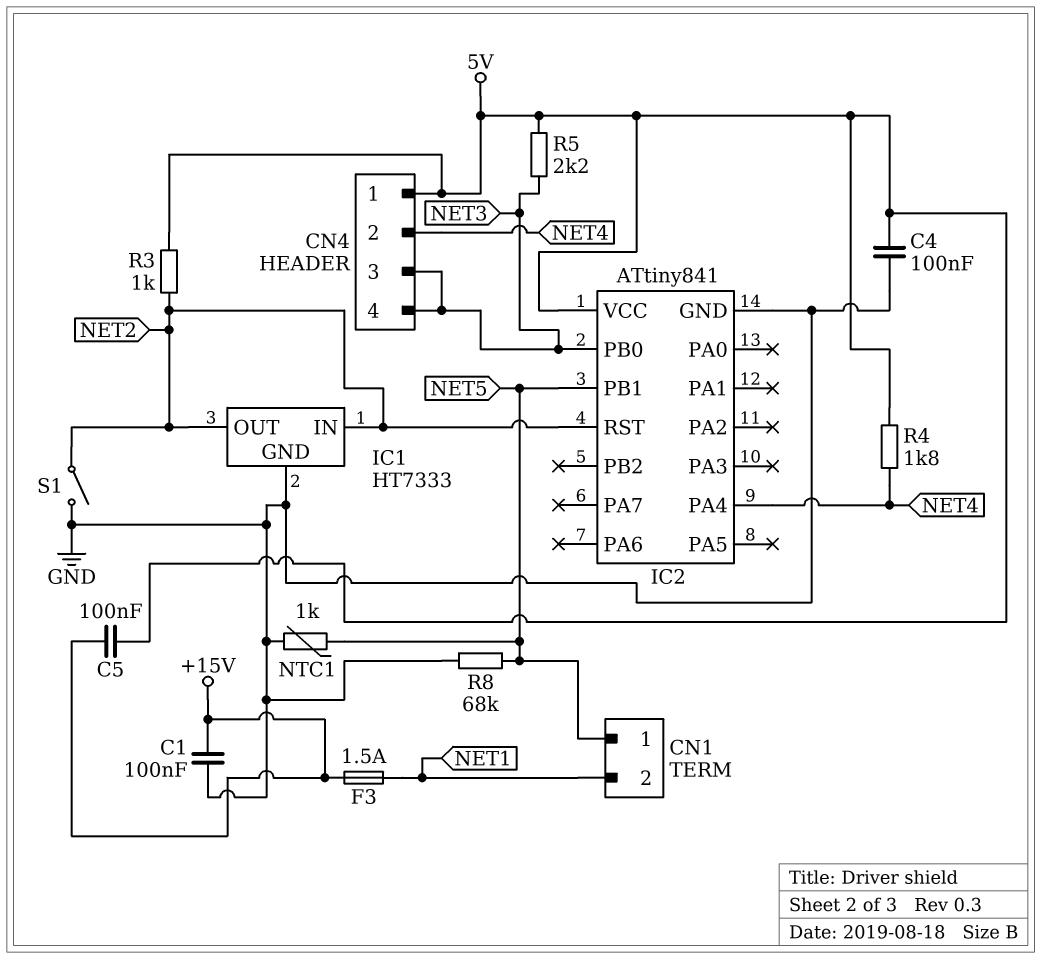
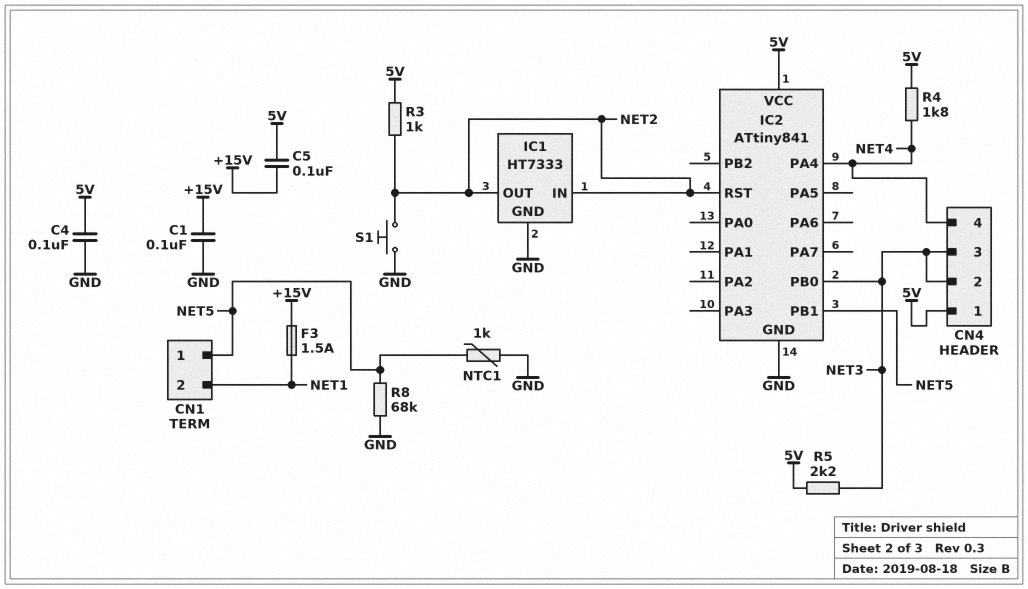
CN4 pin 2: NET4 -> NET3
CN4 pin 4: NET3 -> NET4
S1: switch (GND, NET2) -> button (GND, NET2)

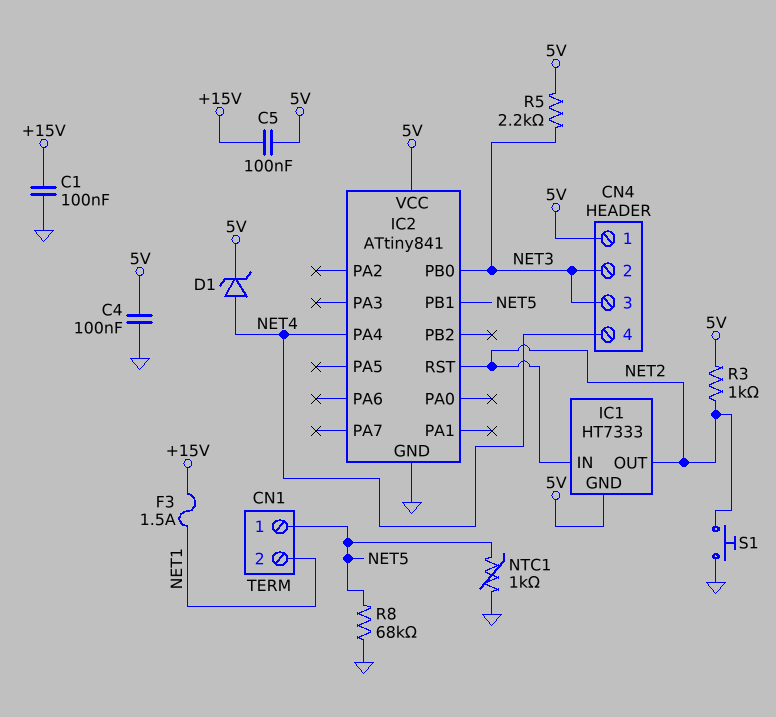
D1: none -> zener (A NET4, K 5V)
IC1 pin GND: GND -> 5V
R4: 1.8k (5V, NET4) -> none

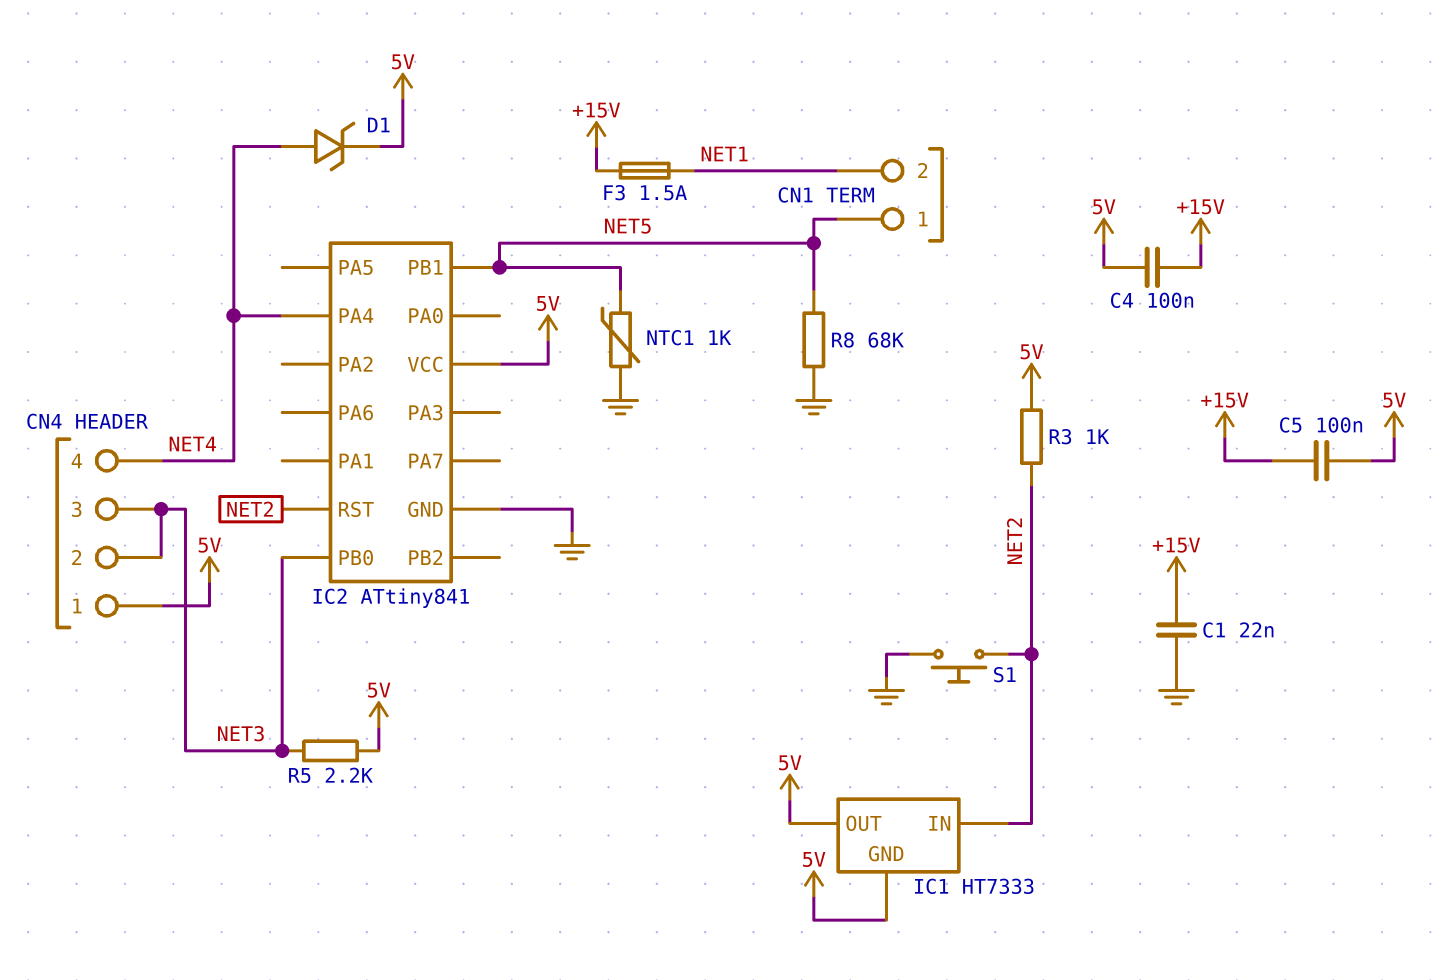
C1: 100nF (+15V, GND) -> 22nF (+15V, GND)
C4: 100nF (5V, GND) -> 100nF (+15V, 5V)
IC1 pin OUT: NET2 -> 5V

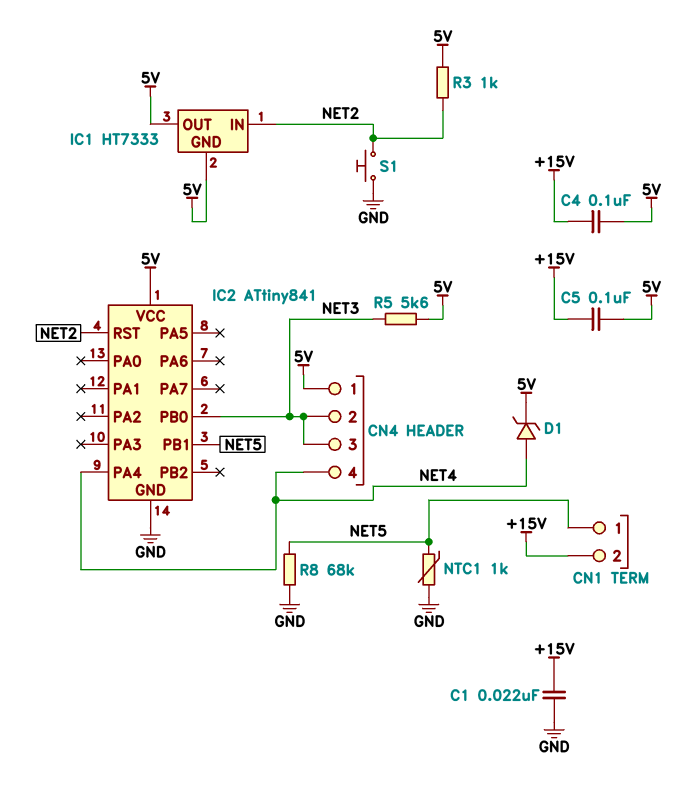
CN1 pin 2: NET1 -> +15V
F3: 1.5A (+15V, NET1) -> none
R5: 2.2k (5V, NET3) -> 5.6k (5V, NET3)

